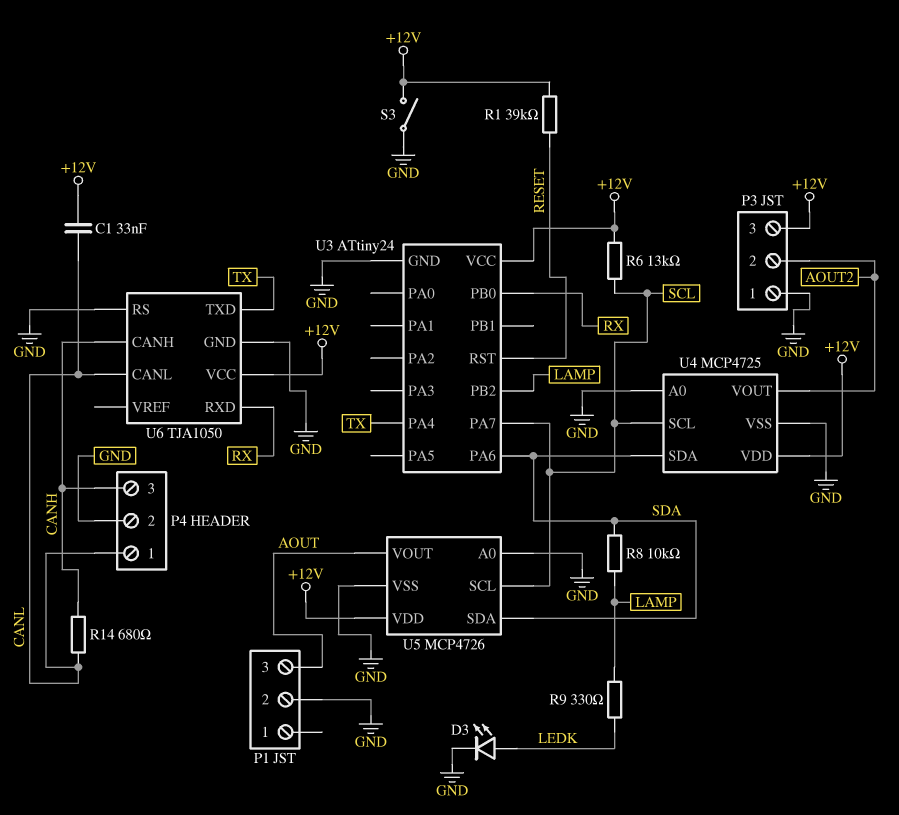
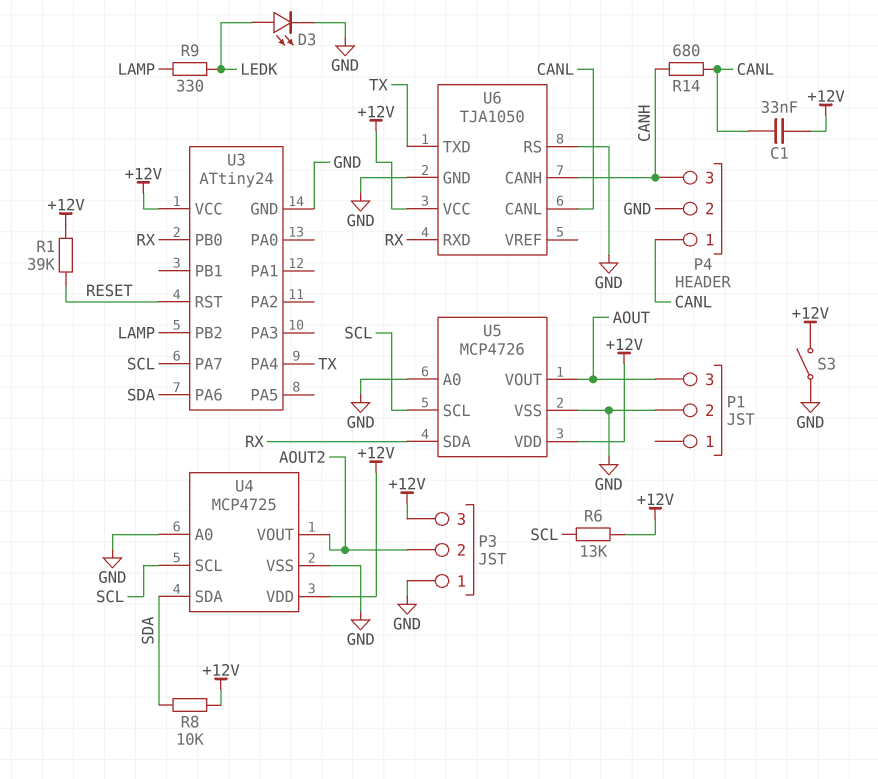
R8: 10k (LAMP, SDA) -> 10k (+12V, SDA)
U5 pin SDA: SDA -> RX

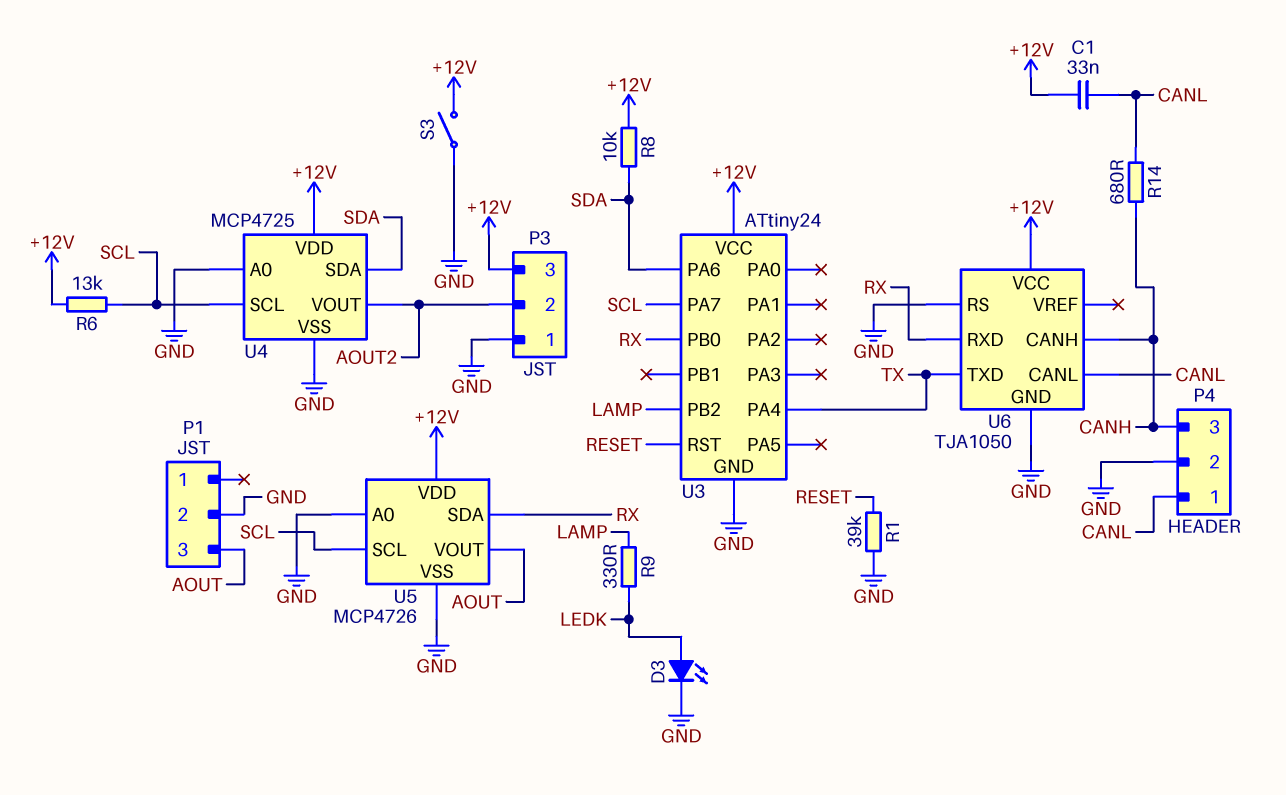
R1: 39k (+12V, RESET) -> 39k (GND, RESET)

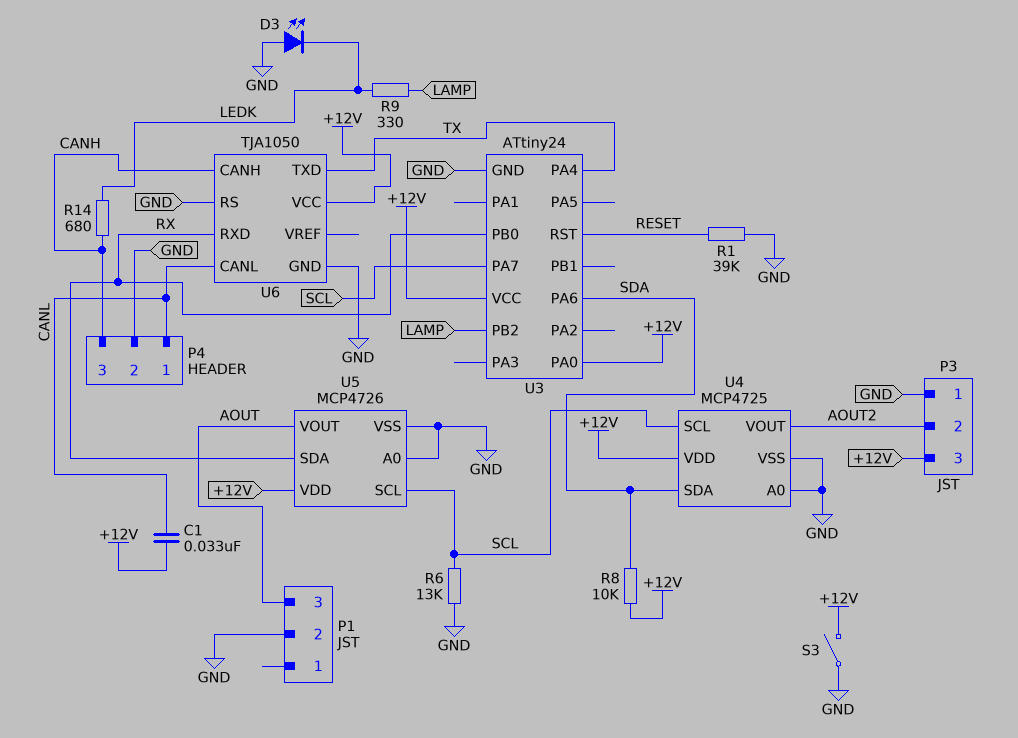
D3: LED (A LEDK, K GND) -> LED (A GND, K LEDK)
R6: 13k (+12V, SCL) -> 13k (GND, SCL)
R14: 680 (CANH, CANL) -> 680 (CANH, LEDK)
U3 pin PA0: none -> +12V

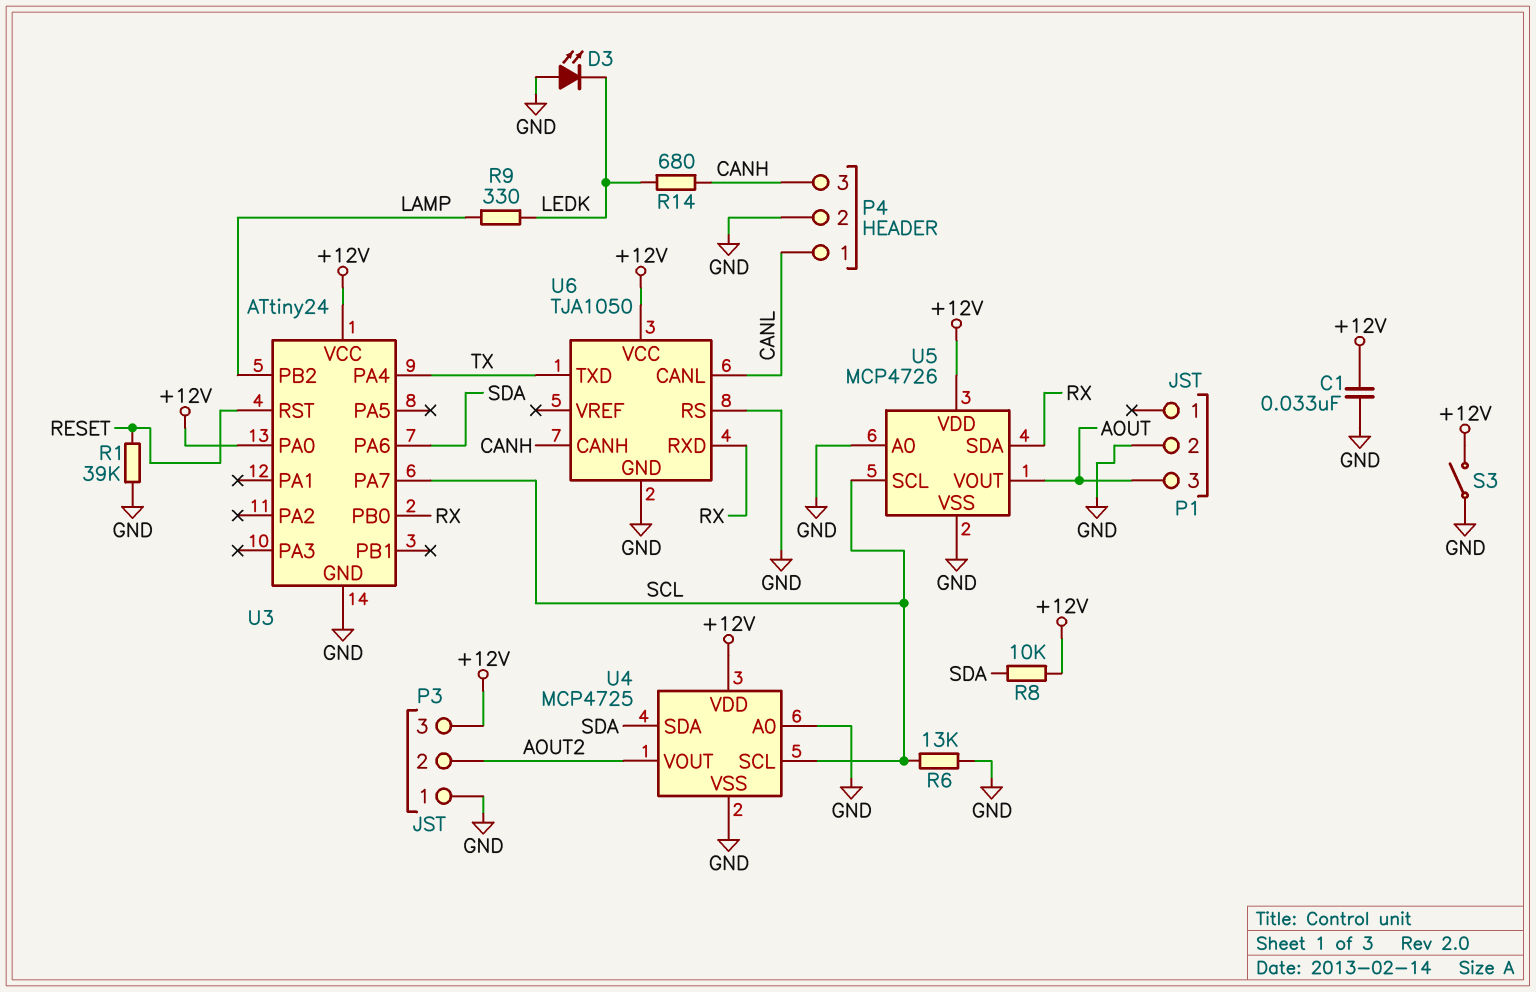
C1: 33nF (+12V, CANL) -> 33nF (+12V, GND)

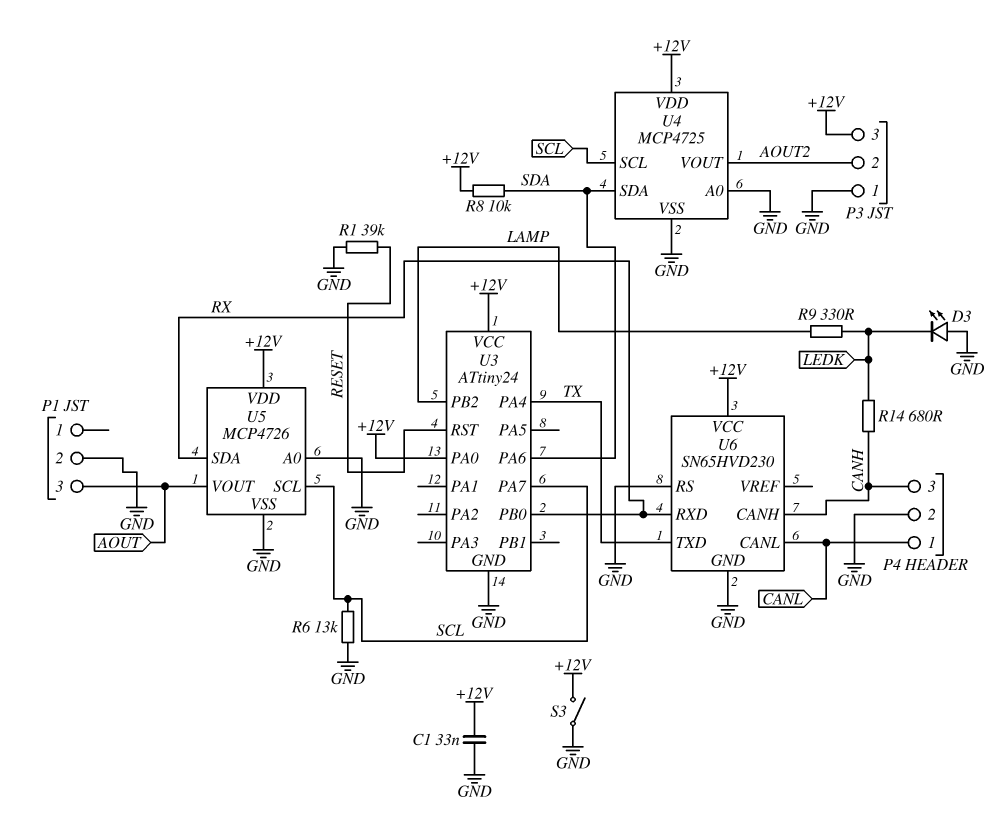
U6: TJA1050 -> SN65HVD230

